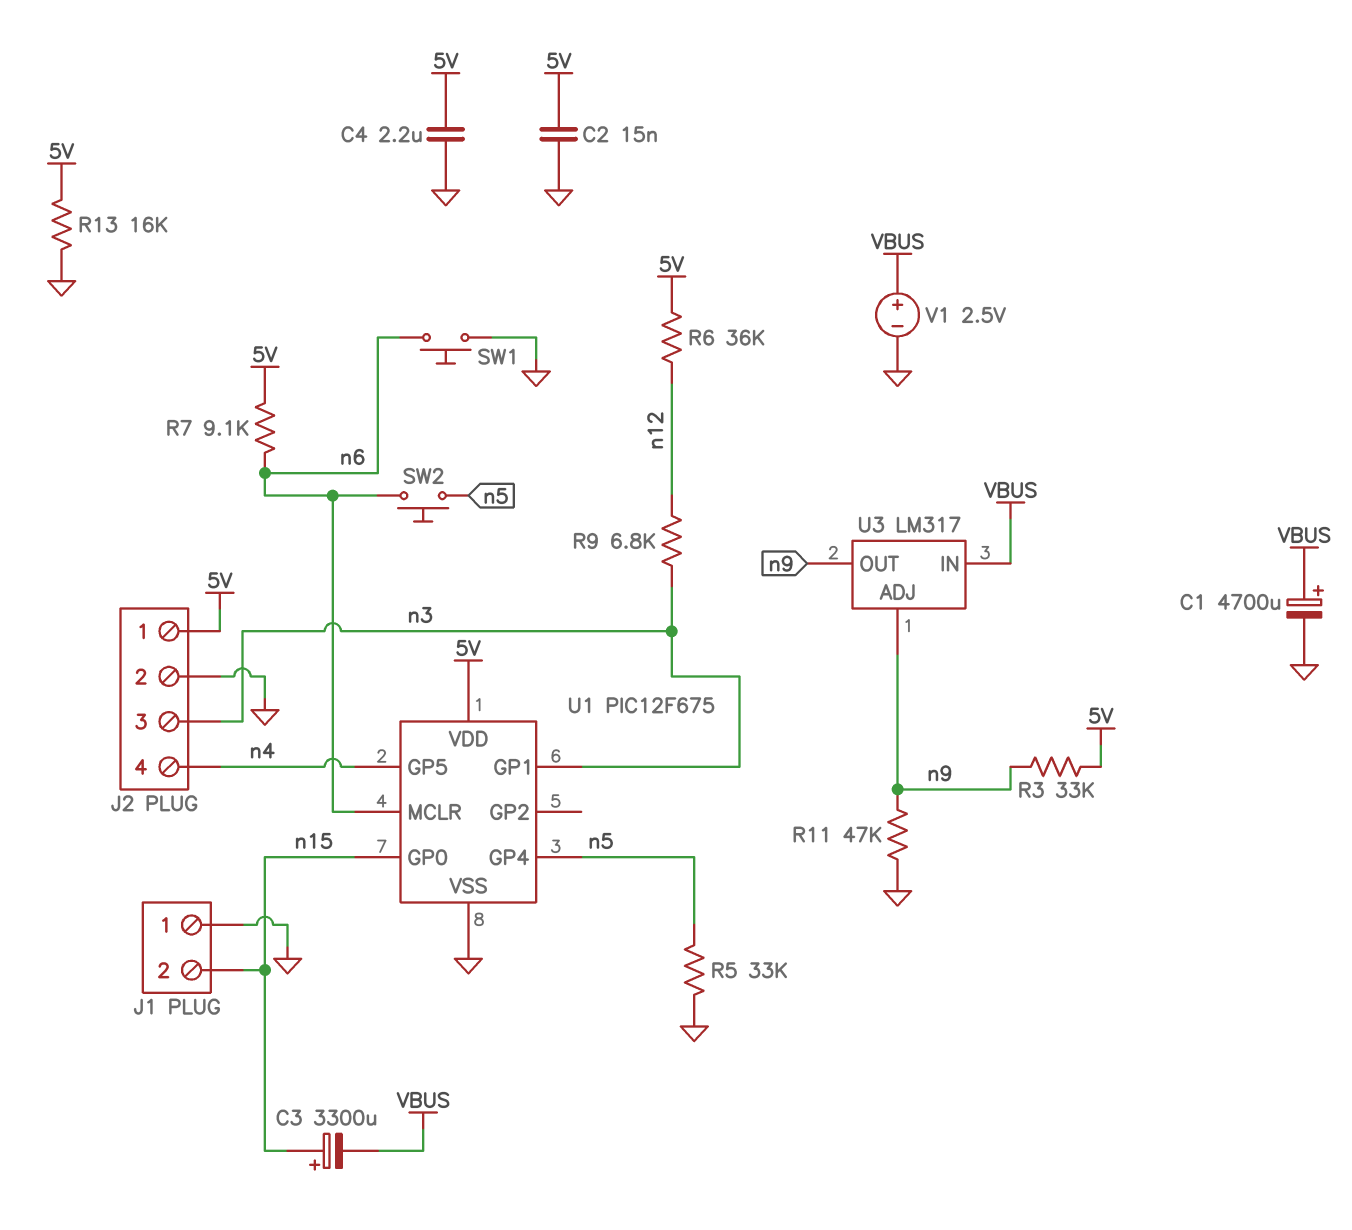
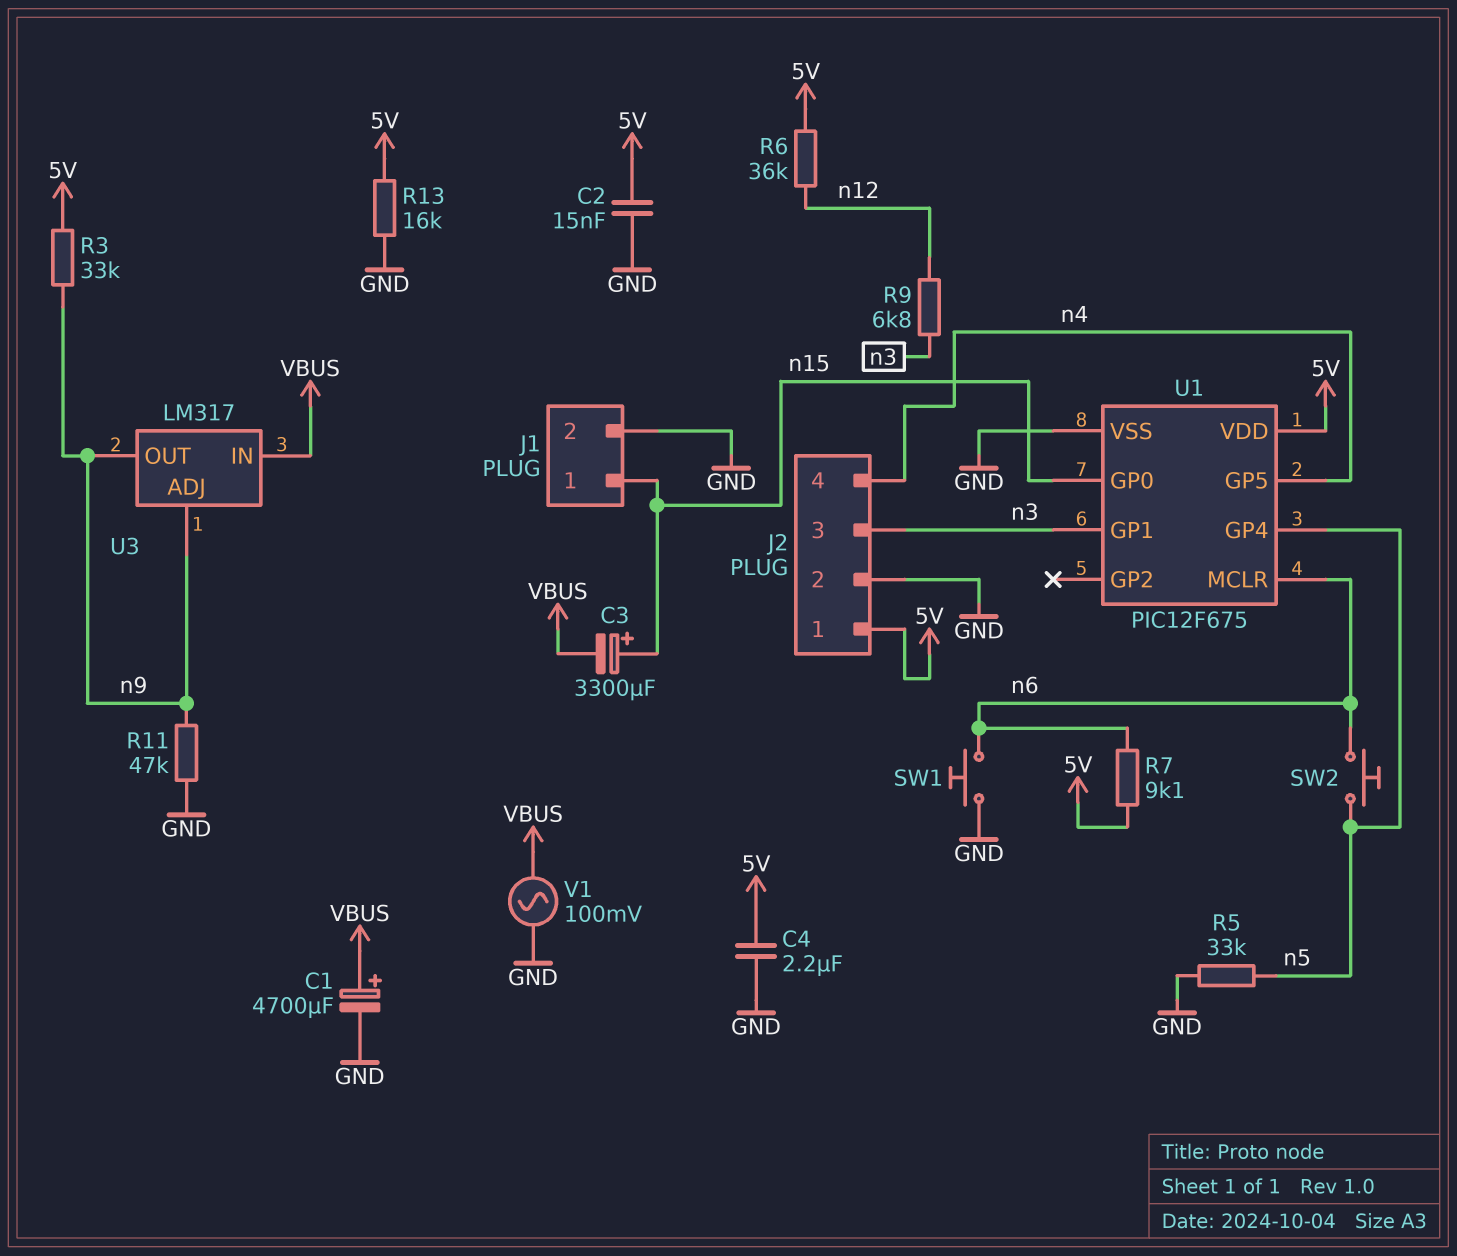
J1 pin 1: GND -> n15
J1 pin 2: n15 -> GND
V1: 2.5V (plus VBUS, minus GND) -> AC 100mV (GND, VBUS)

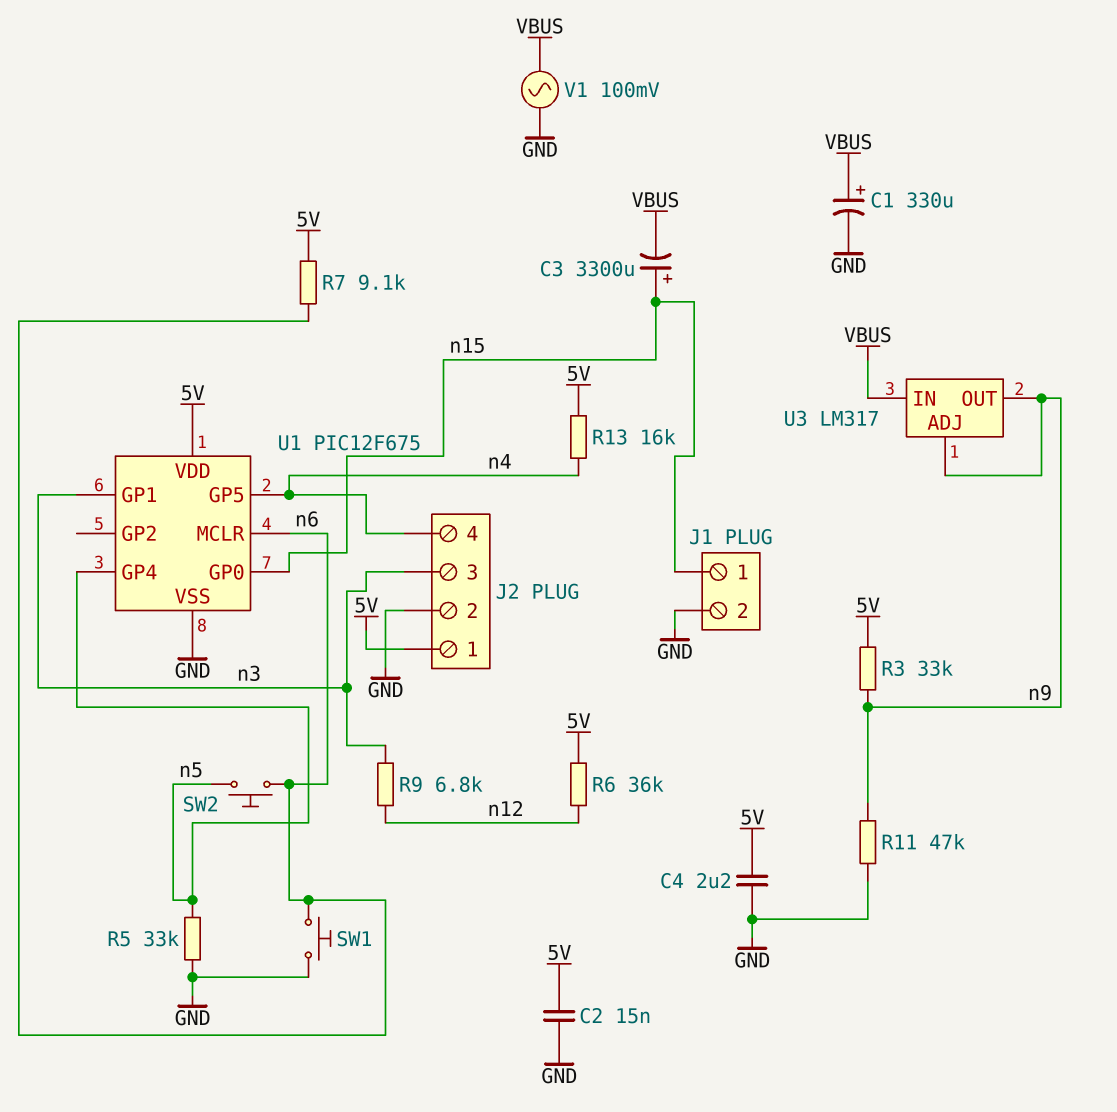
C1: 4700uF (plus VBUS, minus GND) -> 330uF (plus VBUS, minus GND)
R13: 16k (5V, GND) -> 16k (5V, n4)

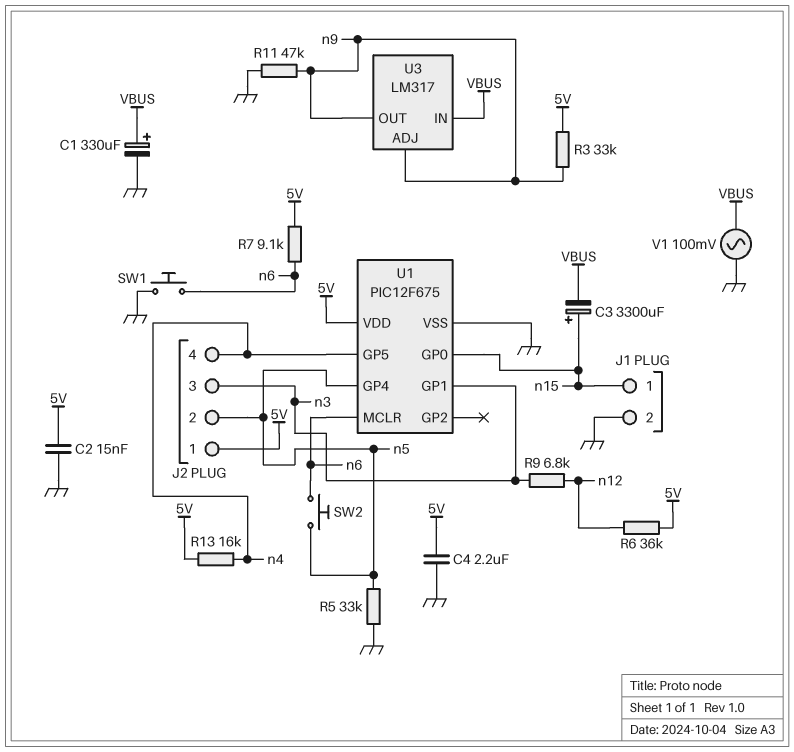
J2 pin 2: GND -> n5

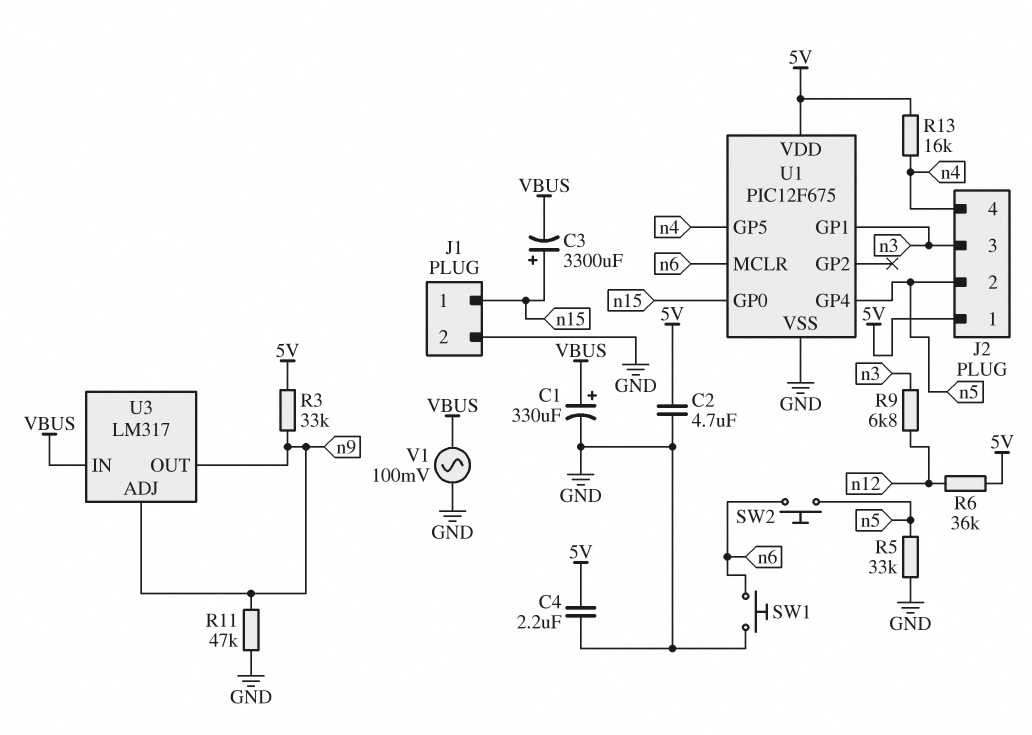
C2: 15nF (5V, GND) -> 4.7uF (5V, GND)
R7: 9.1k (5V, n6) -> none

